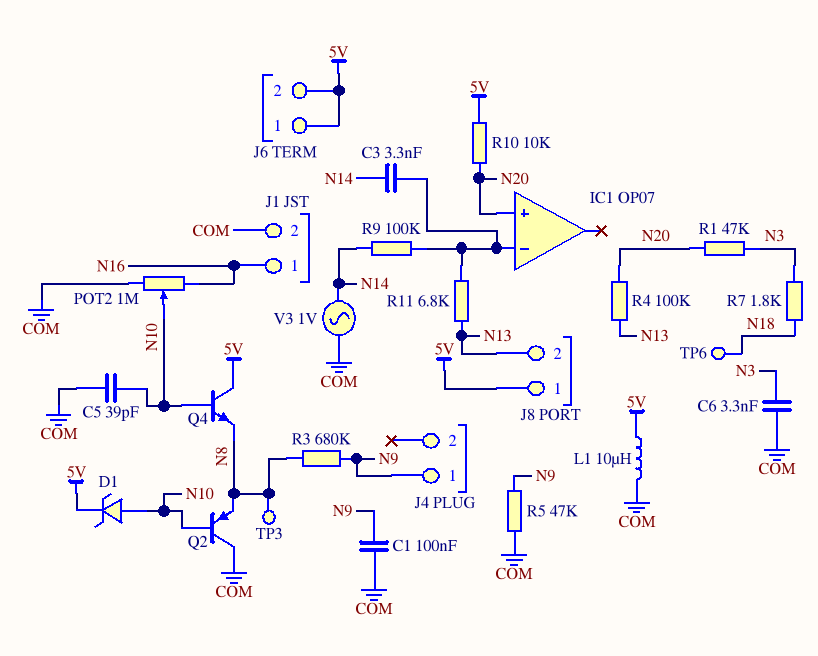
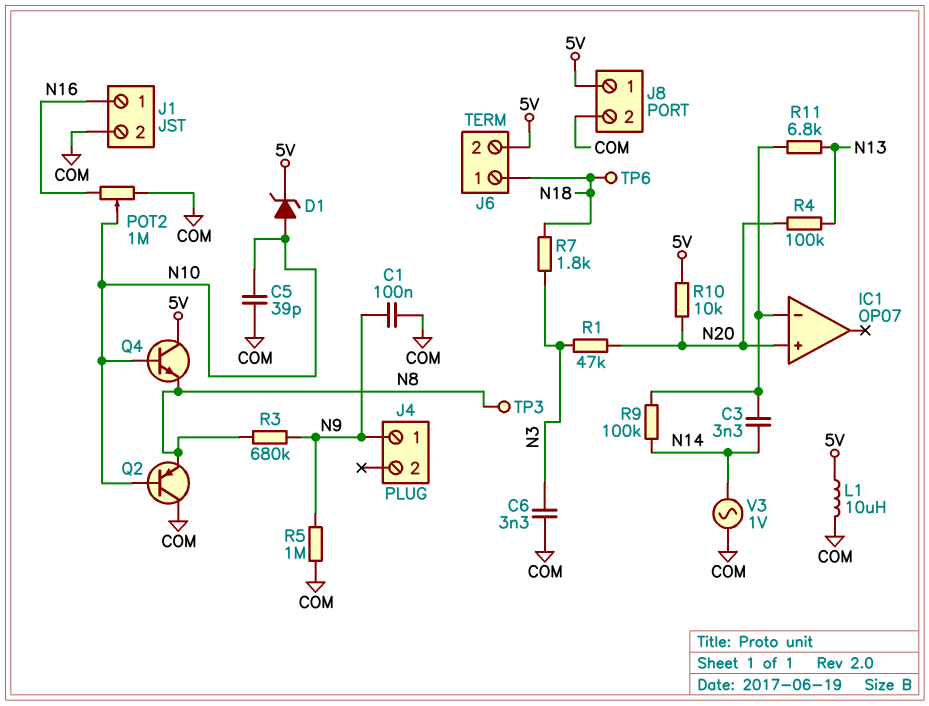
J6 pin 1: 5V -> N18
J8 pin 2: N13 -> COM
R5: 47k (COM, N9) -> 1M (COM, N9)

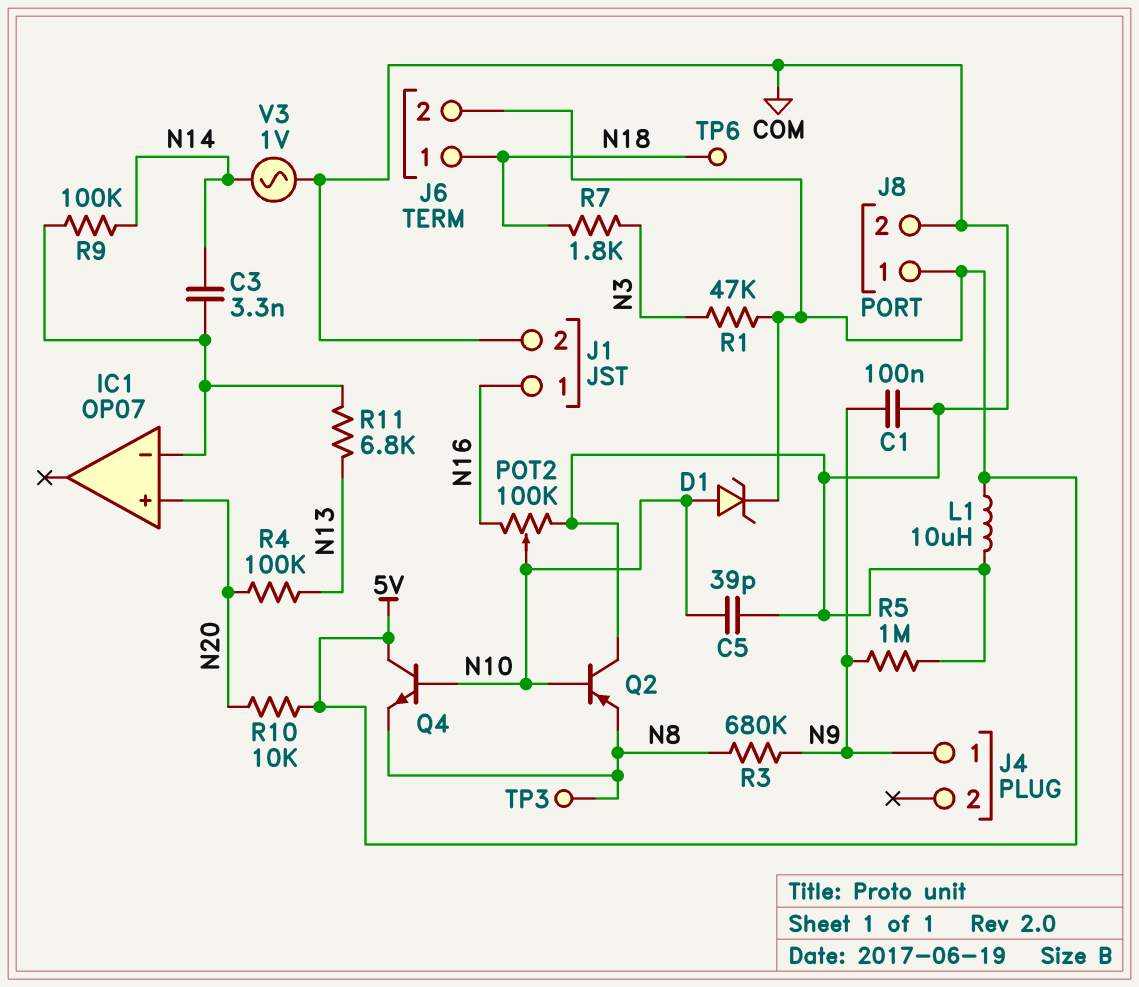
C6: 3.3nF (COM, N3) -> none
POT2: 1M (COM, N16, wiper N10) -> 100k (COM, N16, wiper N10)
R1: 47k (N3, N20) -> 47k (5V, N3)

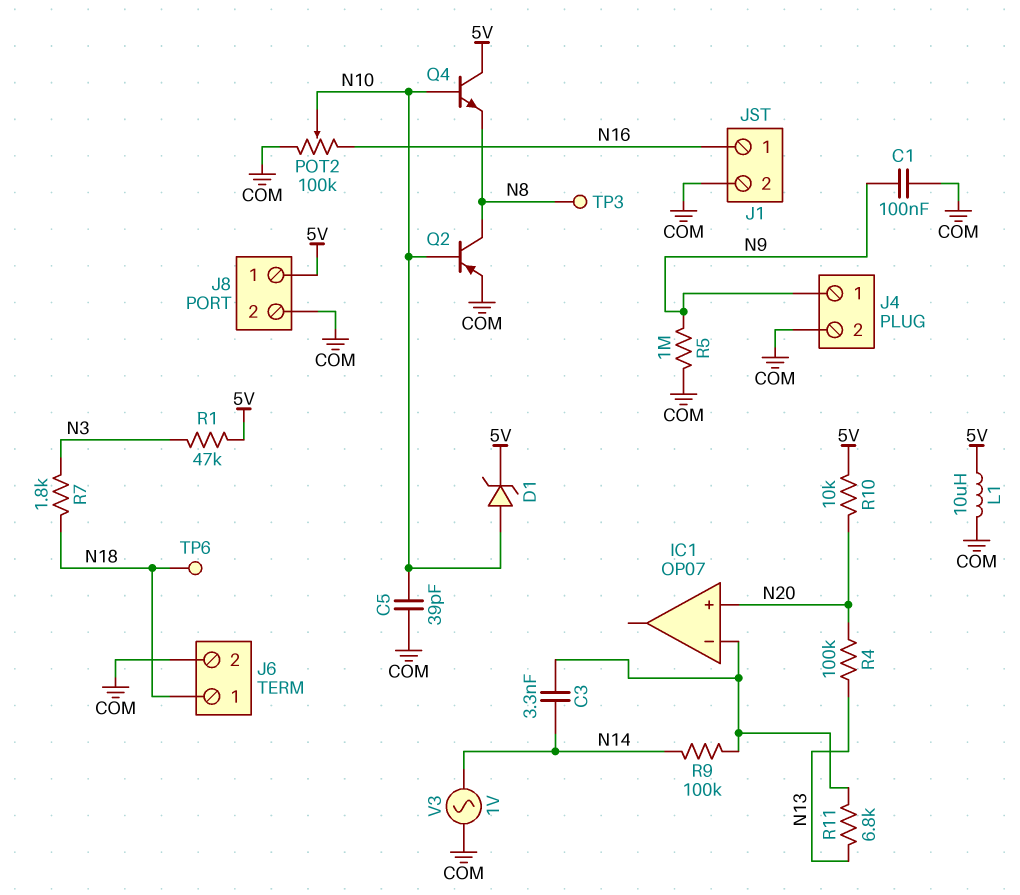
J4 pin 2: none -> COM
J6 pin 2: 5V -> COM
Q2: PNP (B N10, C COM, E N8) -> PNP (B N10, C N8, E COM)
R3: 680k (N8, N9) -> none

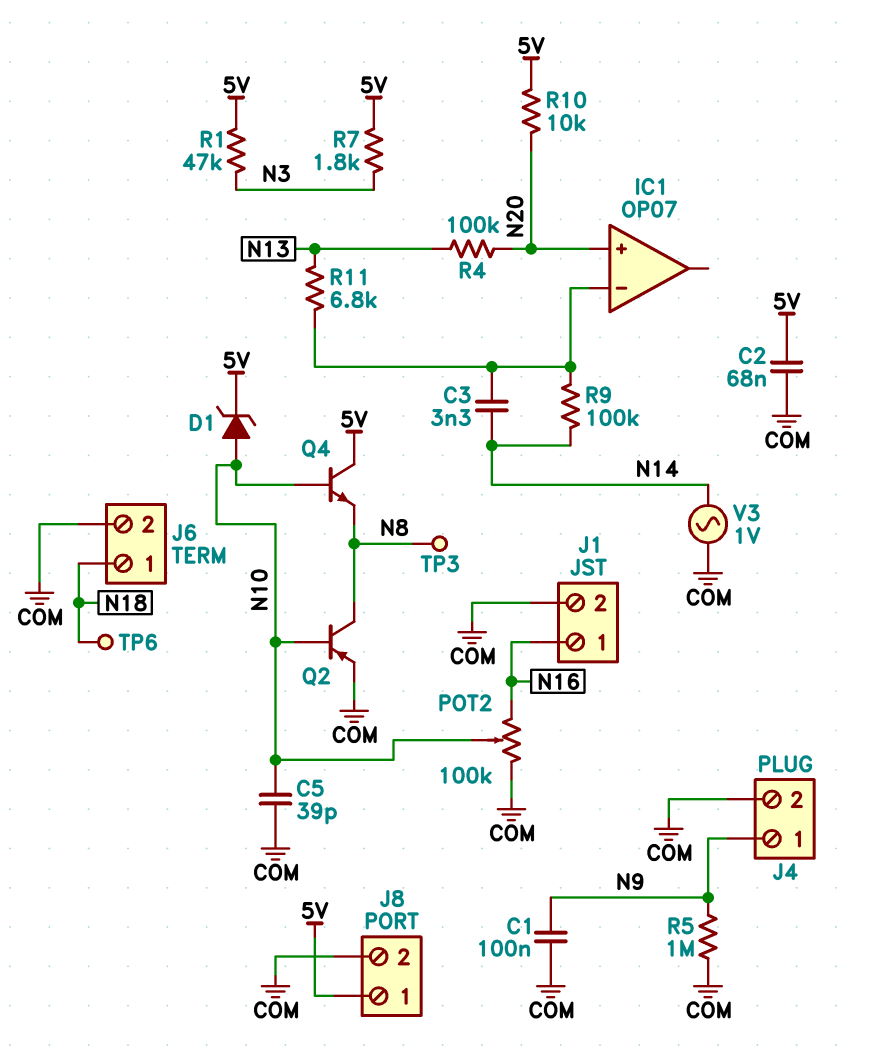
C2: none -> 68nF (5V, COM)
L1: 10uH (5V, COM) -> none
R7: 1.8k (N3, N18) -> 1.8k (5V, N3)

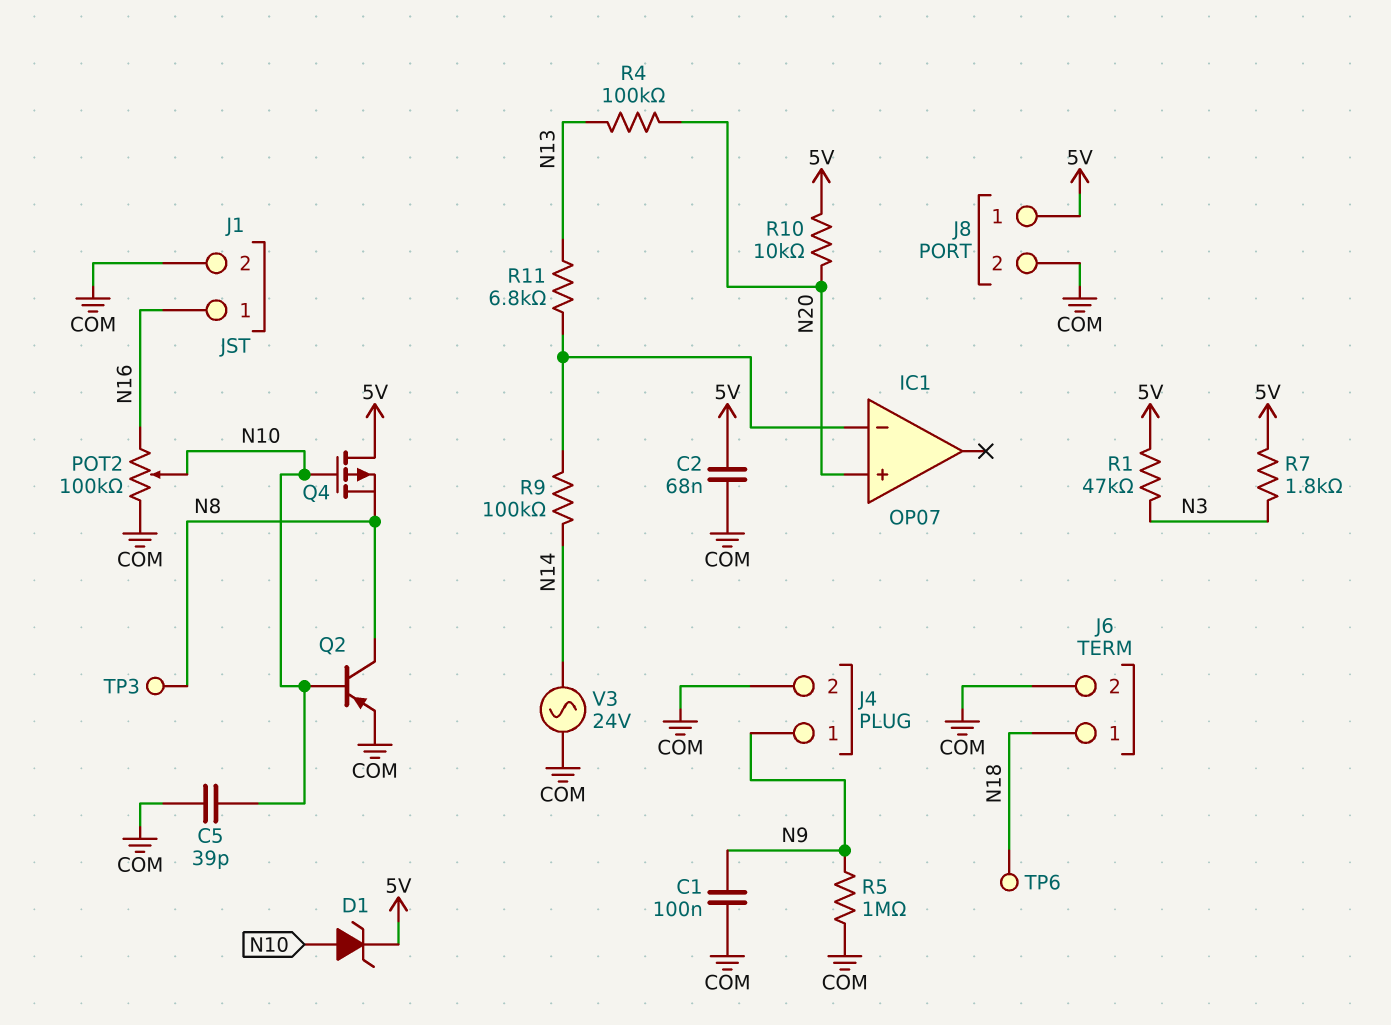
C3: 3.3nF (IC1/in-, N14) -> none
Q4: NPN (B N10, C 5V, E N8) -> PMOS (G N10, D 5V, S N8)
V3: AC 1V (COM, N14) -> AC 24V (COM, N14)

